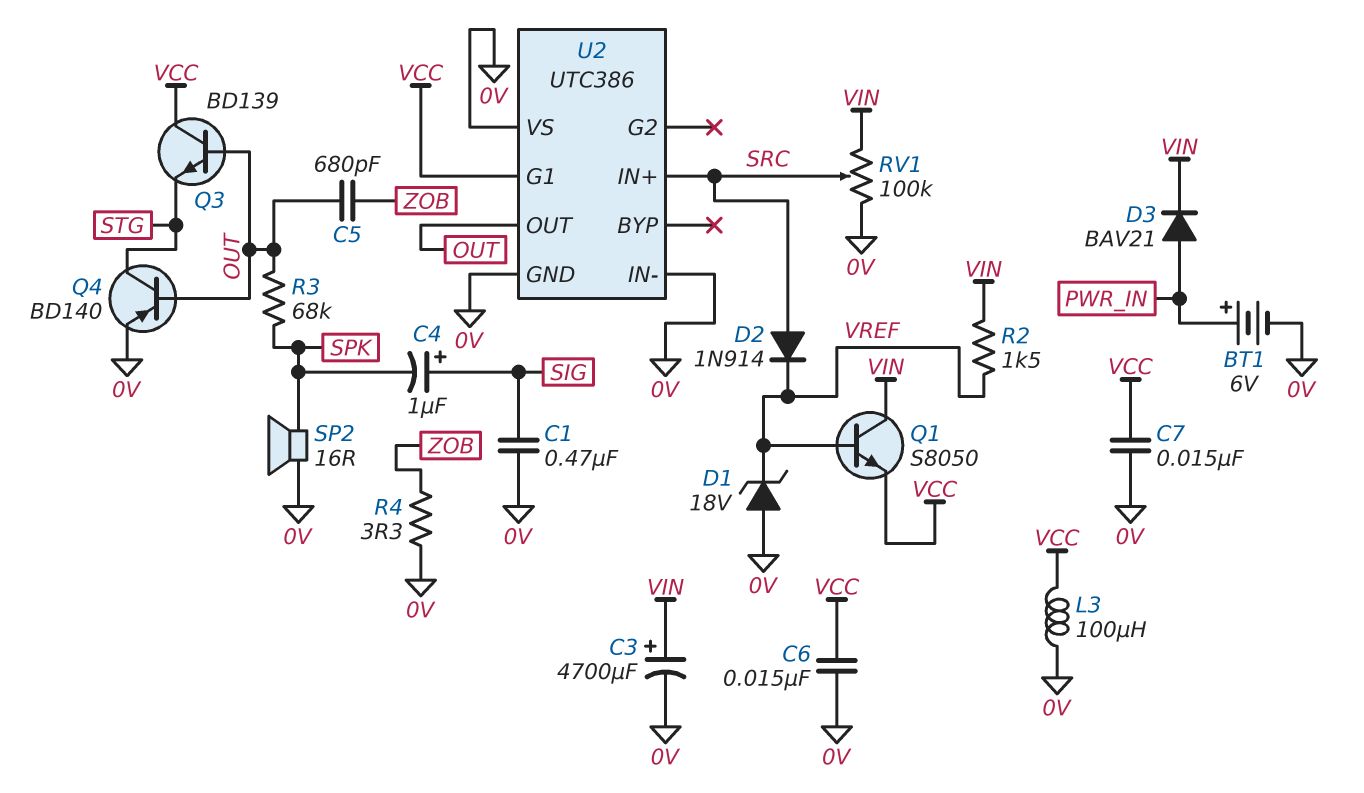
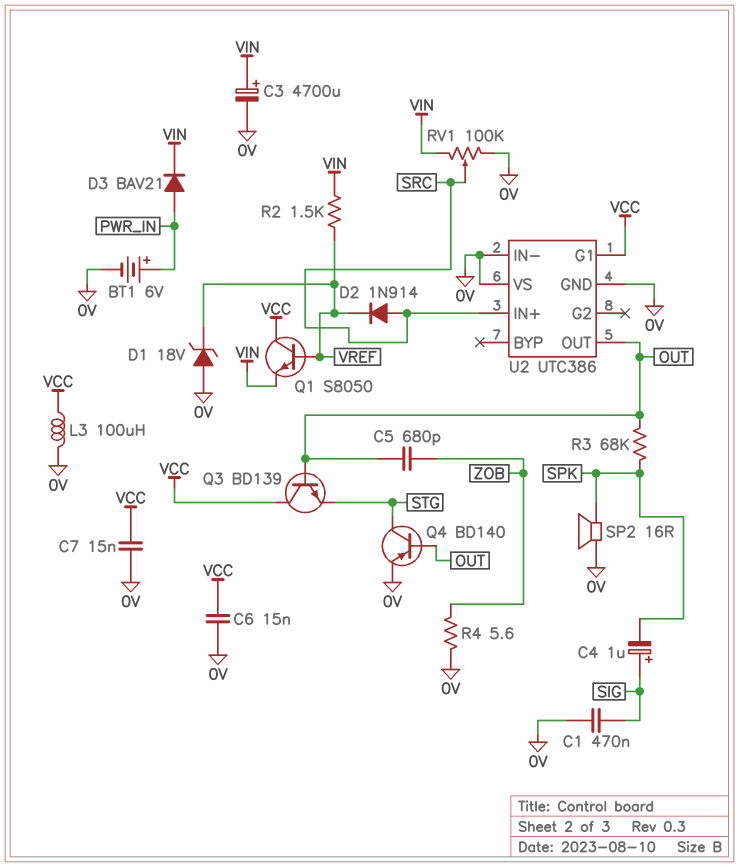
Q1: NPN S8050 (B VREF, C VIN, E VCC) -> NPN S8050 (B VREF, C VCC, E VIN)
R4: 3.3 (0V, ZOB) -> 5.6 (0V, ZOB)

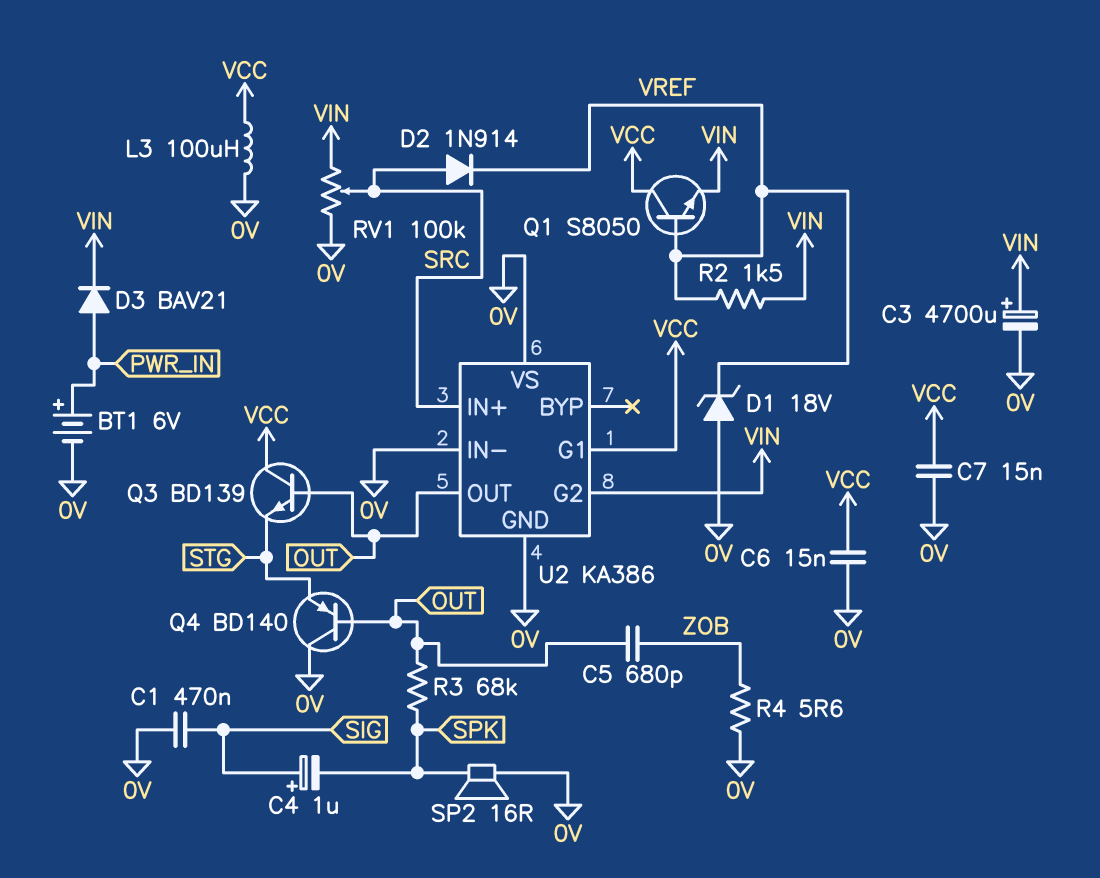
Q4: PNP BD140 (B OUT, C STG, E 0V) -> PNP BD140 (B OUT, C 0V, E STG)
U2: UTC386 -> KA386
U2 pin G2: none -> VIN

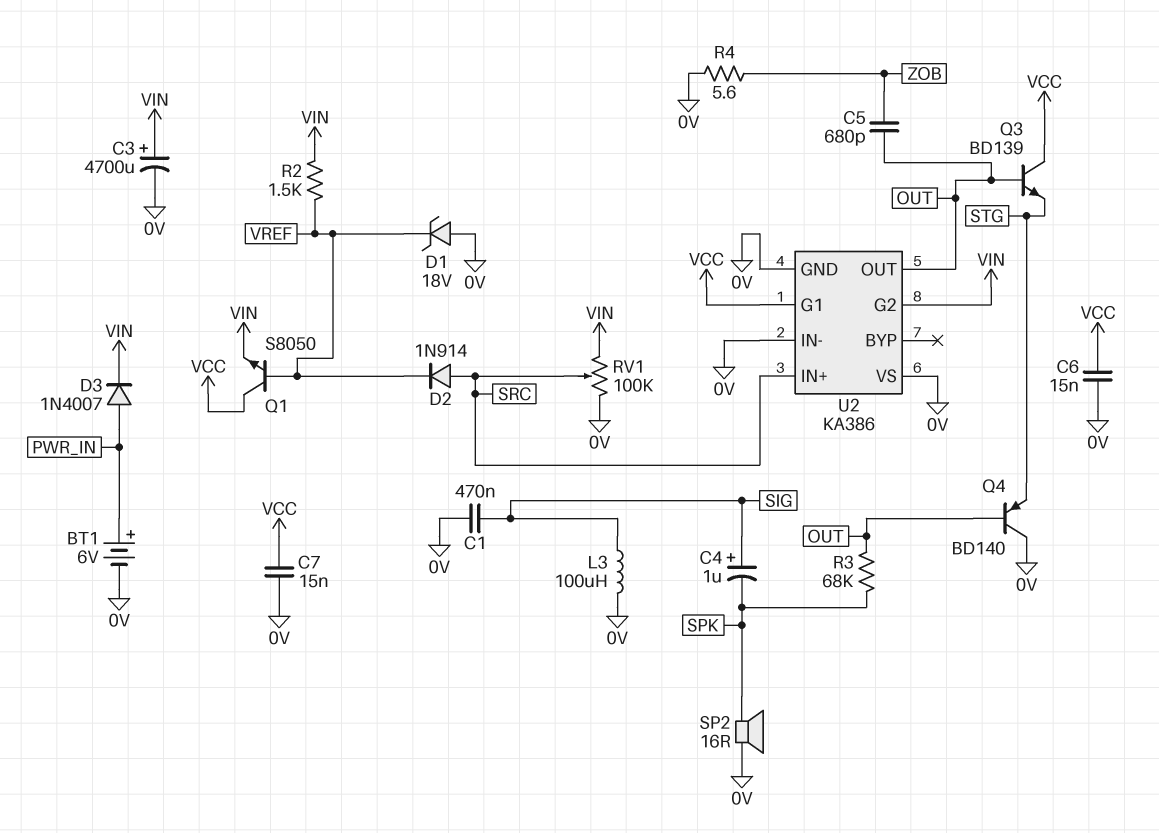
D3: diode BAV21 (A PWR_IN, K VIN) -> diode 1N4007 (A PWR_IN, K VIN)
L3: 100uH (0V, VCC) -> 100uH (0V, SIG)

